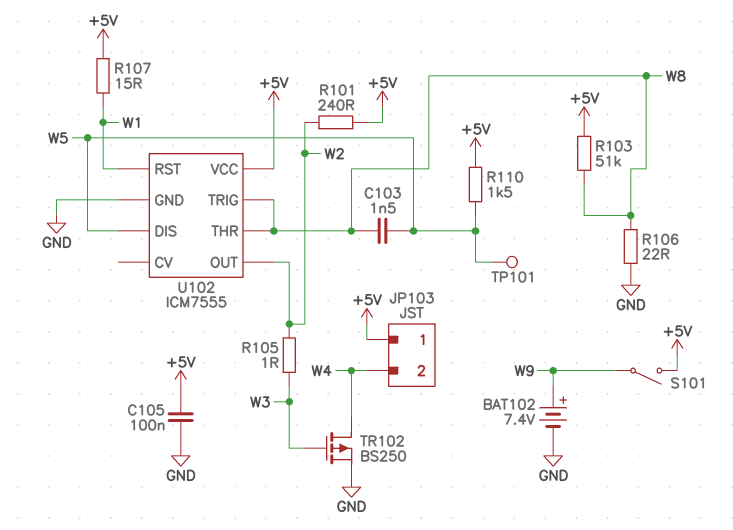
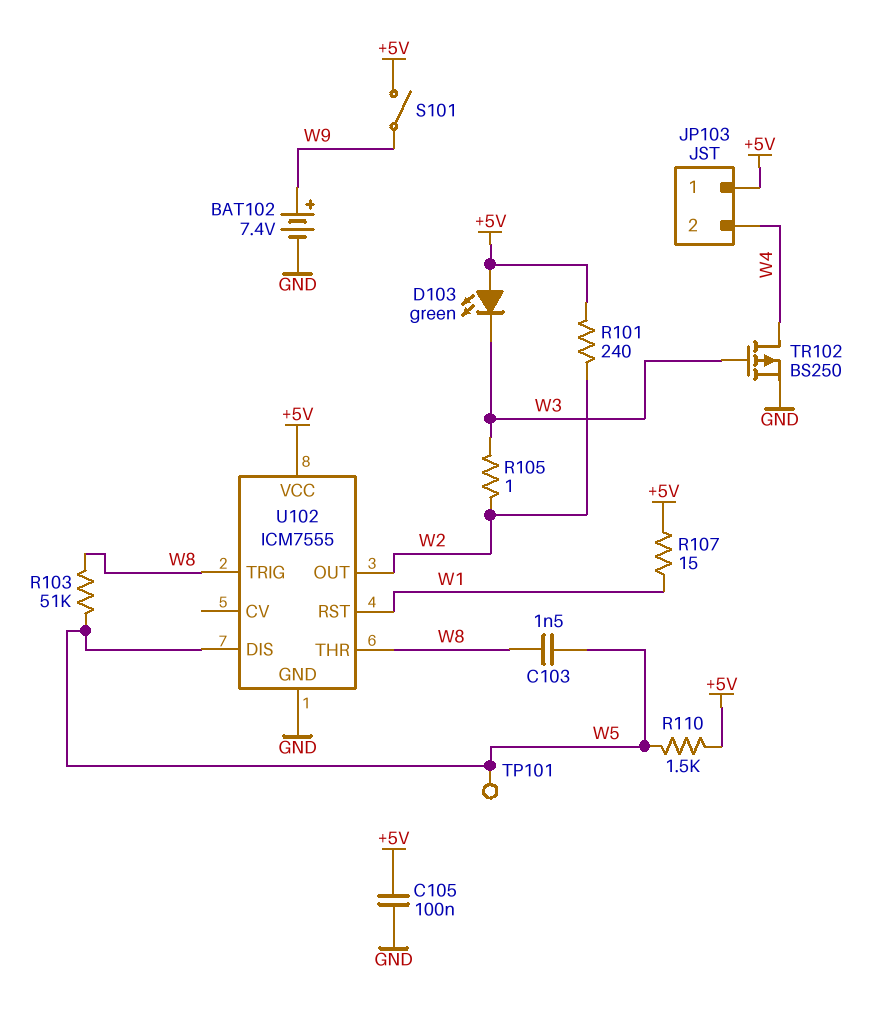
D103: none -> LED green (A +5V, K W3)
R103: 51k (+5V, W8) -> 51k (W5, W8)
R106: 22 (GND, W8) -> none

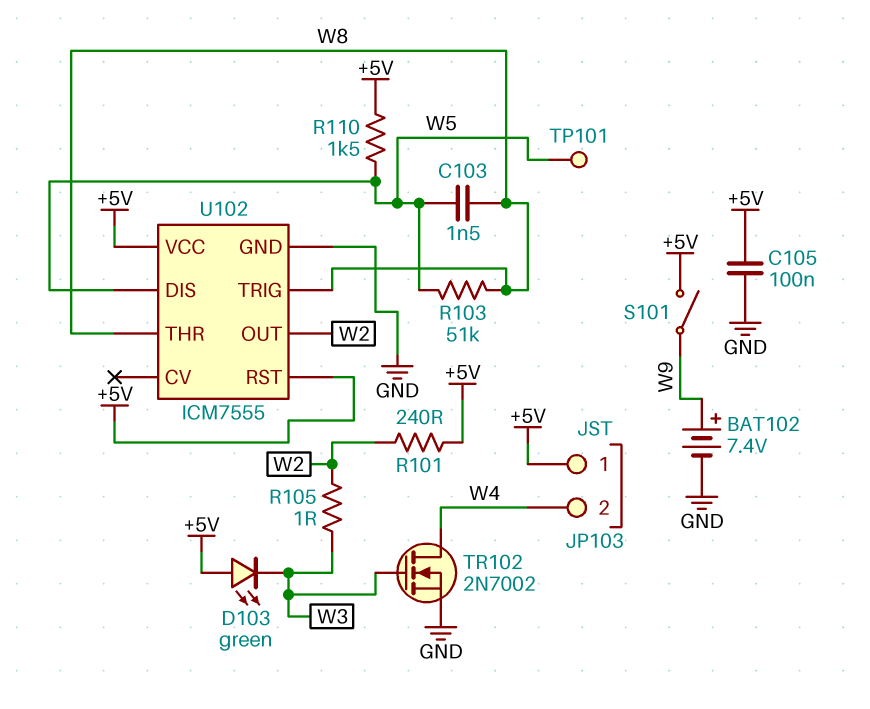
R107: 15 (+5V, W1) -> none
TR102: PMOS BS250 (G W3, D W4, S GND) -> NMOS 2N7002 (G W3, D W4, S GND)
U102 pin RST: W1 -> +5V

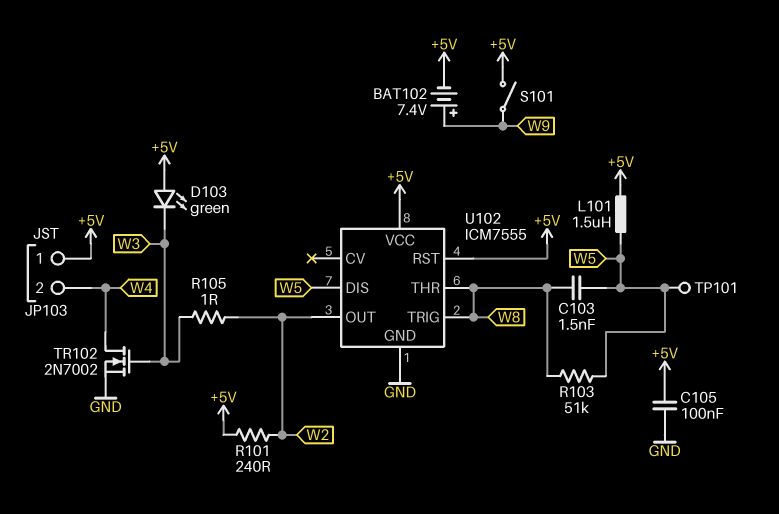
BAT102: 7.4V (plus W9, minus GND) -> 7.4V (plus W9, minus +5V)
L101: none -> 1.5uH (+5V, W5)
R110: 1.5k (+5V, W5) -> none

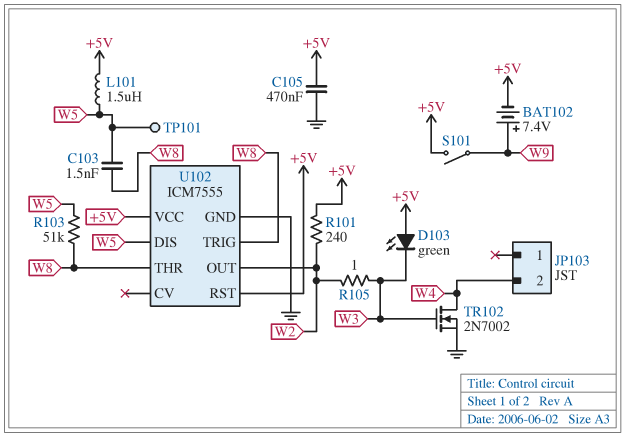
C105: 100nF (+5V, GND) -> 470nF (+5V, GND)
JP103 pin 1: +5V -> none

